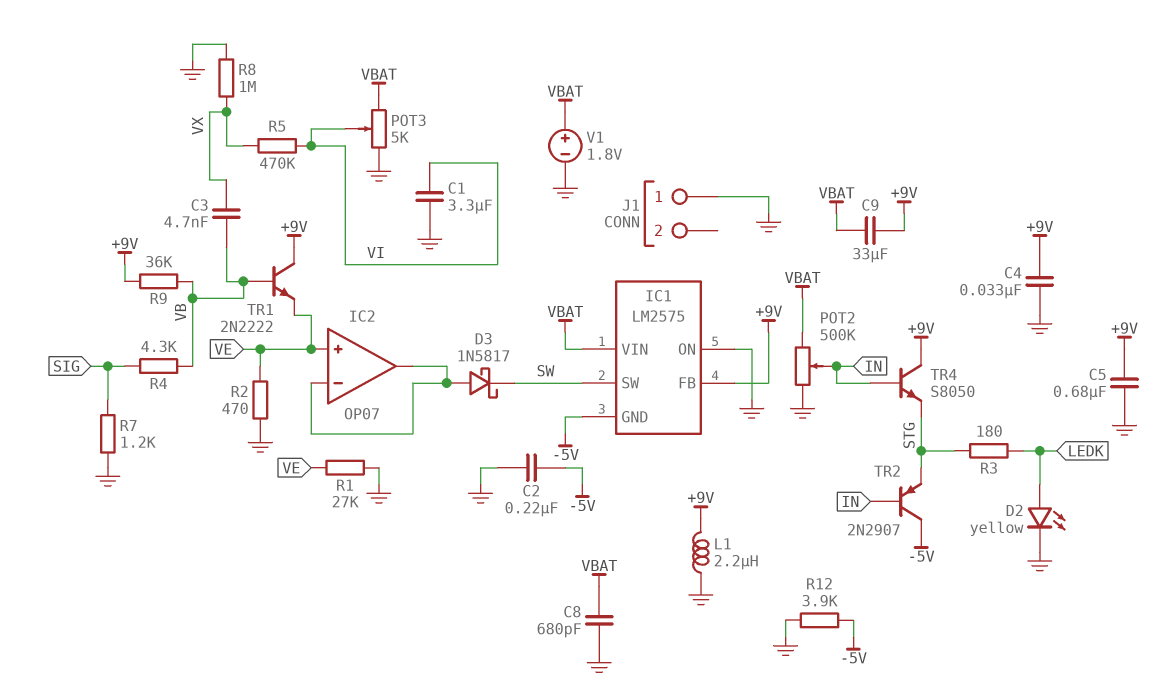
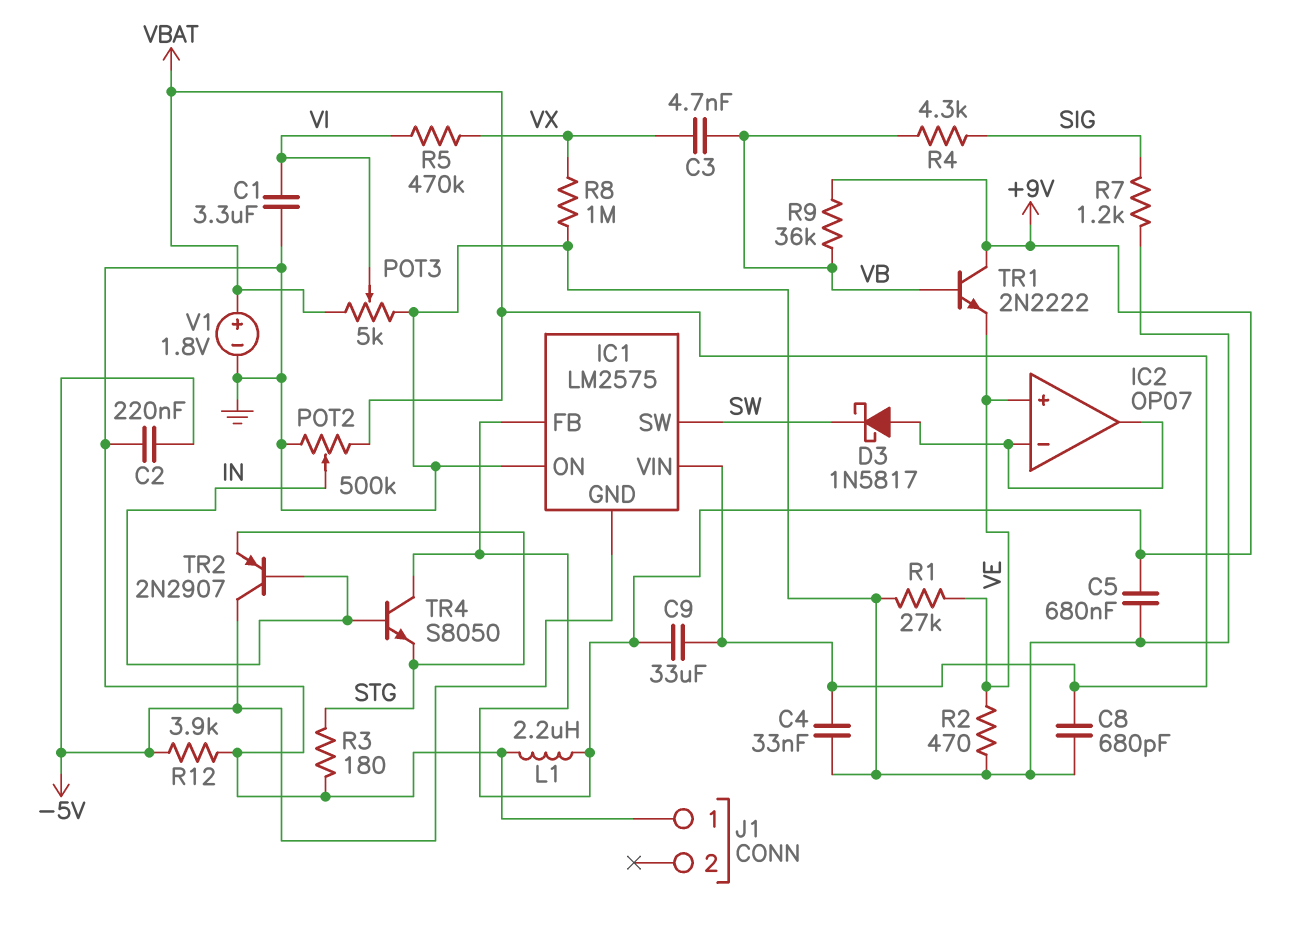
C4: 33nF (+9V, GND) -> 33nF (GND, VBAT)
D2: LED yellow (A LEDK, K GND) -> none
R3: 180 (LEDK, STG) -> 180 (GND, STG)

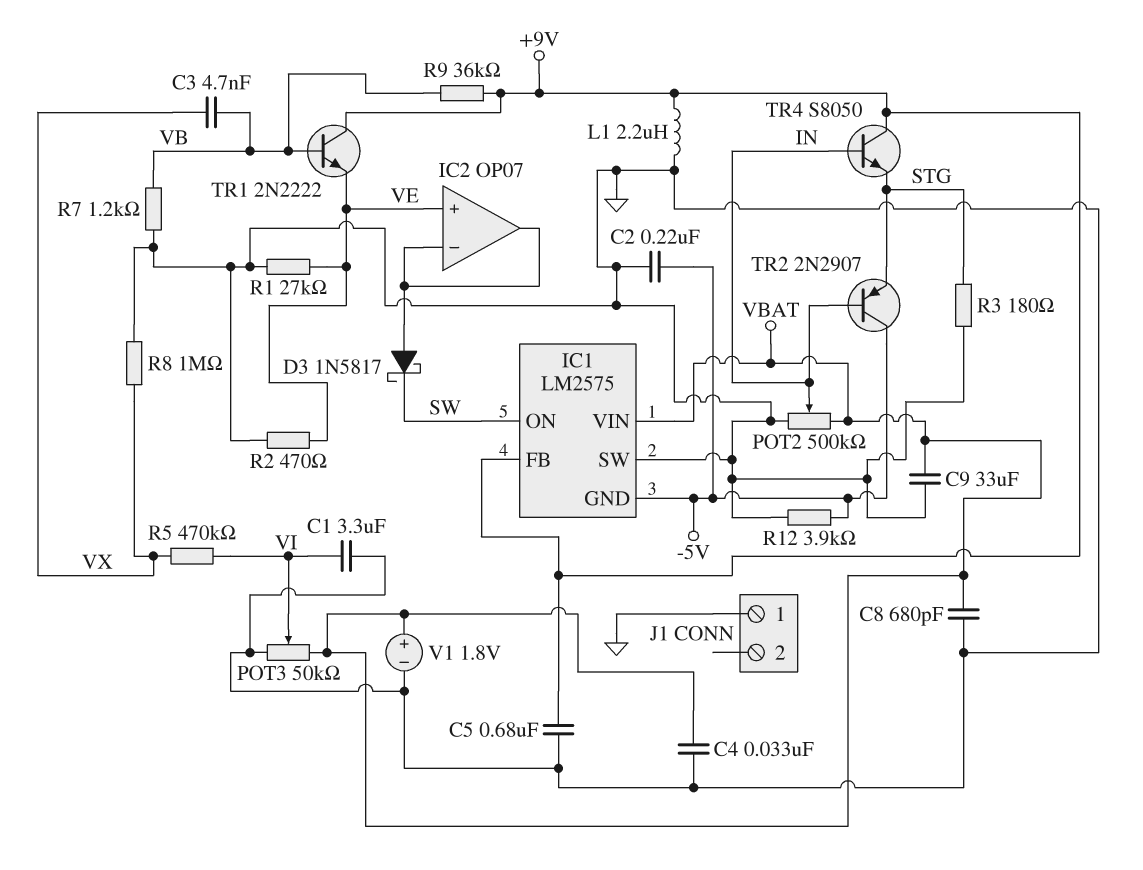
C9: 33uF (+9V, VBAT) -> 33uF (GND, VBAT)
IC1 pin ON: GND -> SW
IC1 pin SW: SW -> GND
POT3: 5k (GND, VBAT, wiper VI) -> 50k (GND, VBAT, wiper VI)
R4: 4.3k (SIG, VB) -> none
R7: 1.2k (GND, SIG) -> 1.2k (GND, VB)

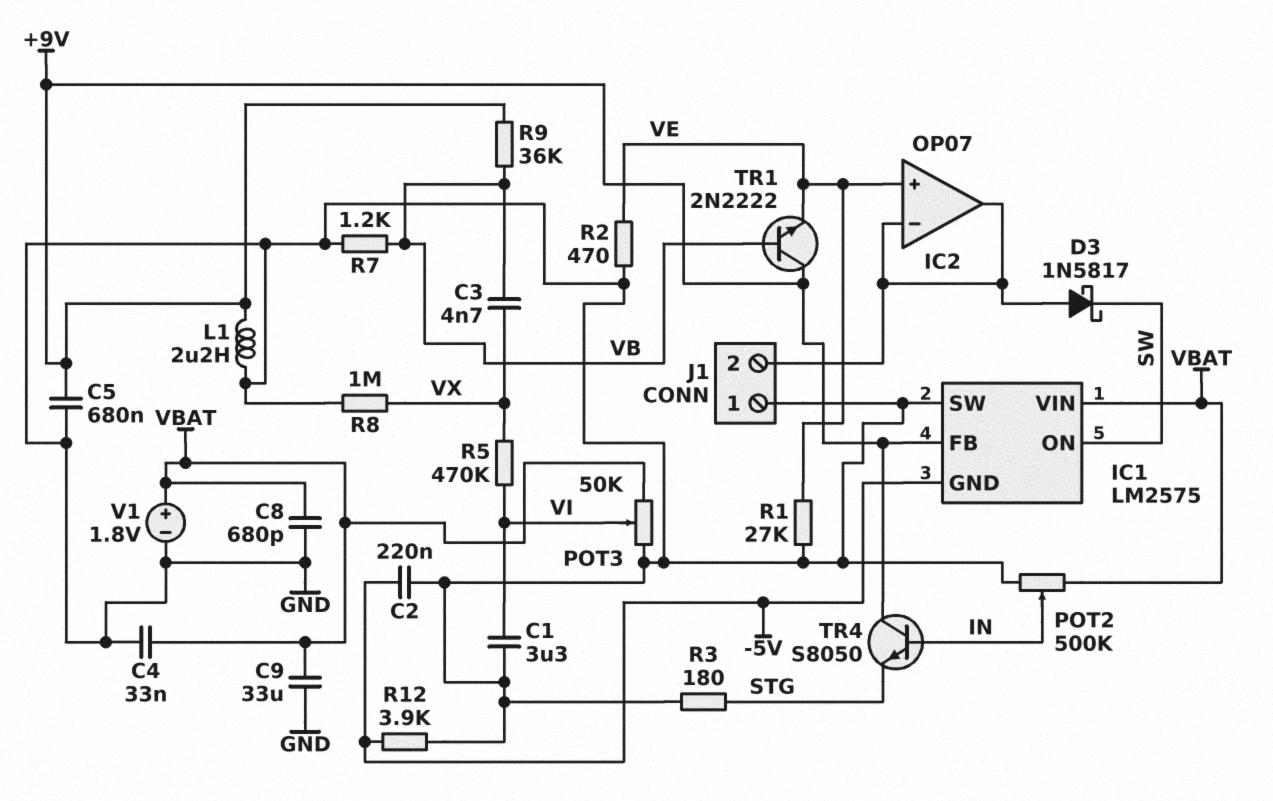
J1 pin 2: none -> IC2/in-
TR2: PNP 2N2907 (B IN, C -5V, E STG) -> none

